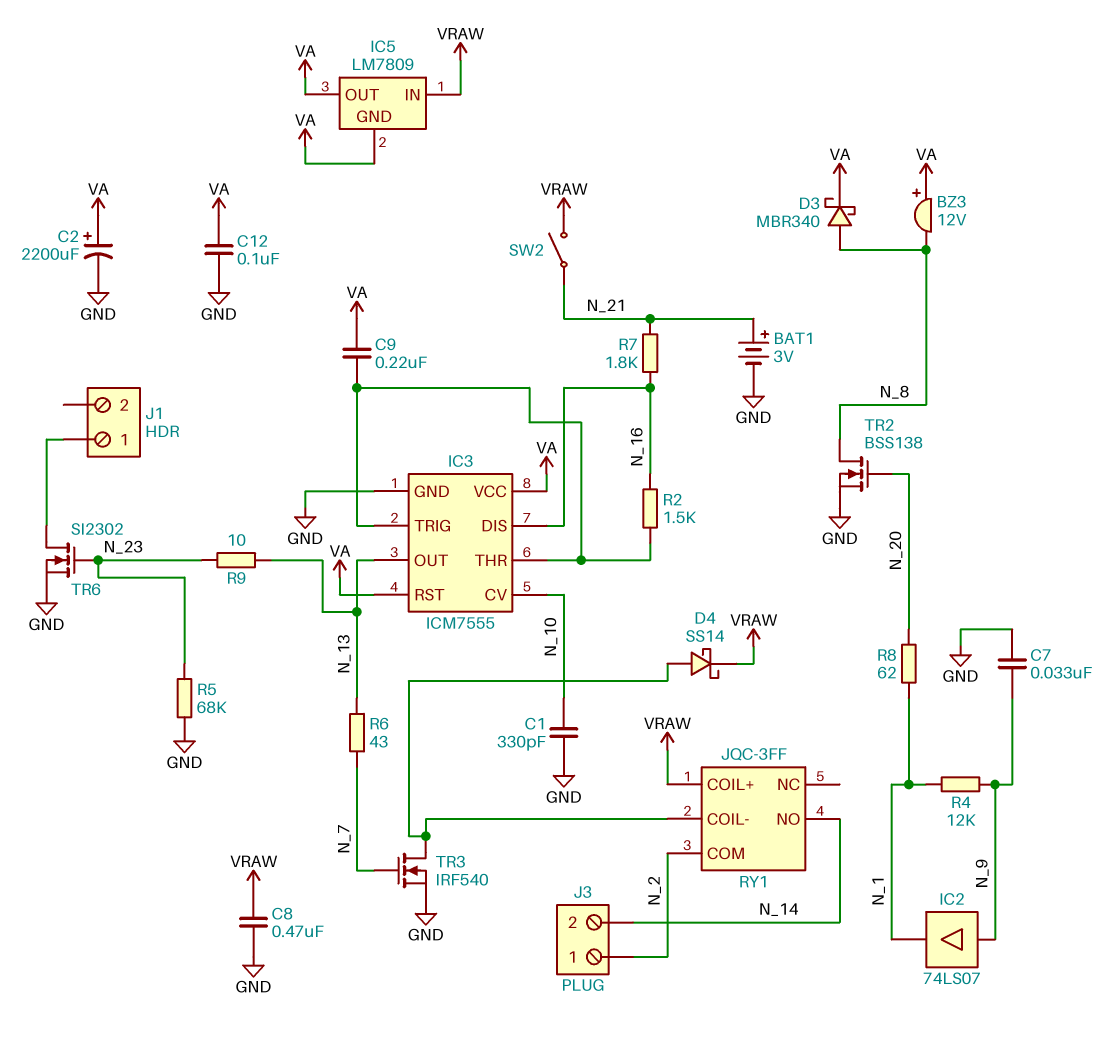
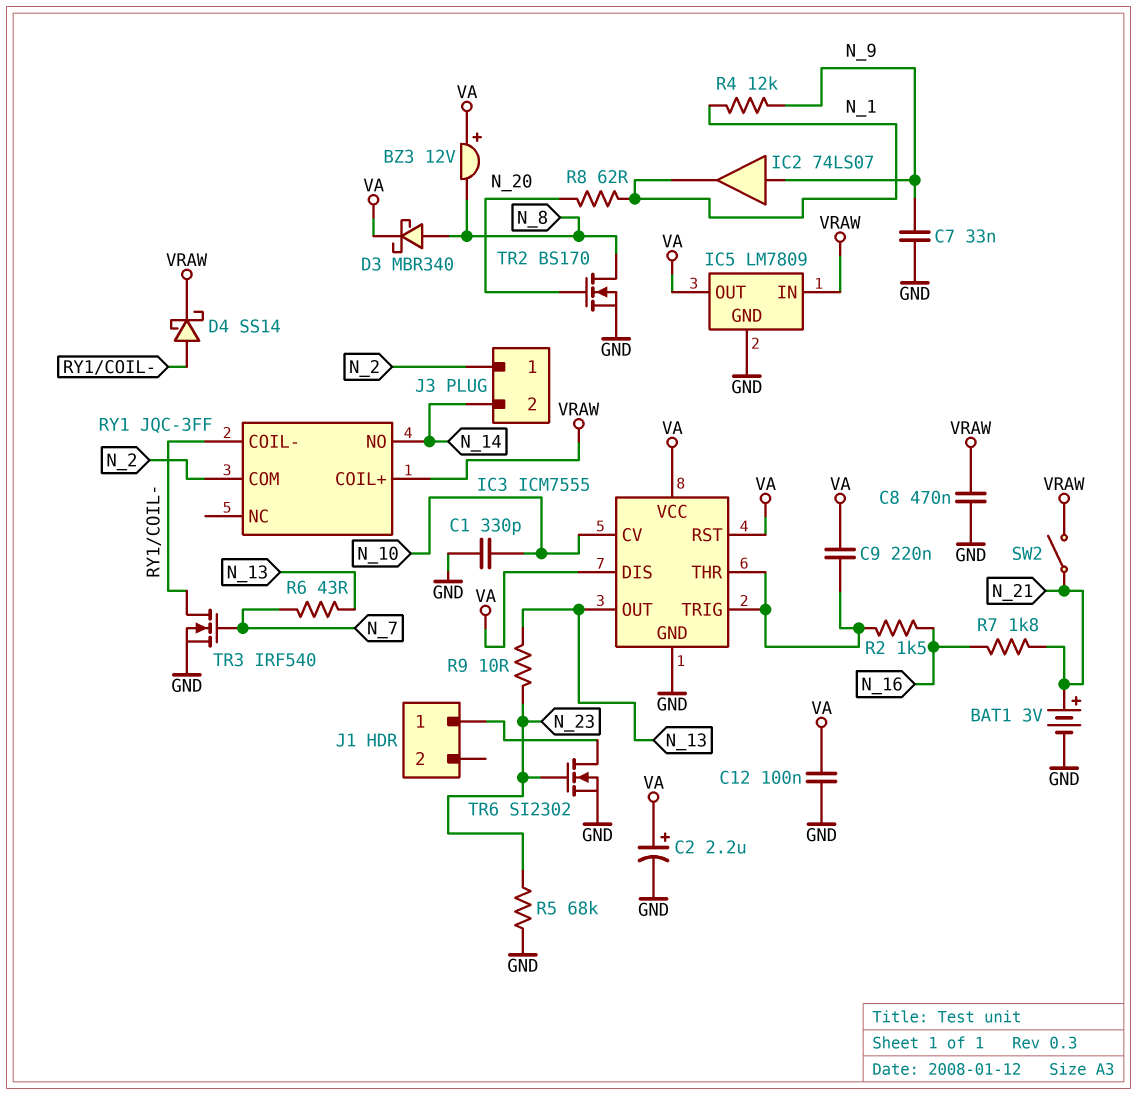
C2: 2200uF (plus VA, minus GND) -> 2.2uF (plus VA, minus GND)
IC3 pin DIS: N_16 -> VA
IC5 pin GND: VA -> GND
TR2: NMOS BSS138 (G N_20, D N_8, S GND) -> NMOS BS170 (G N_20, D N_8, S GND)

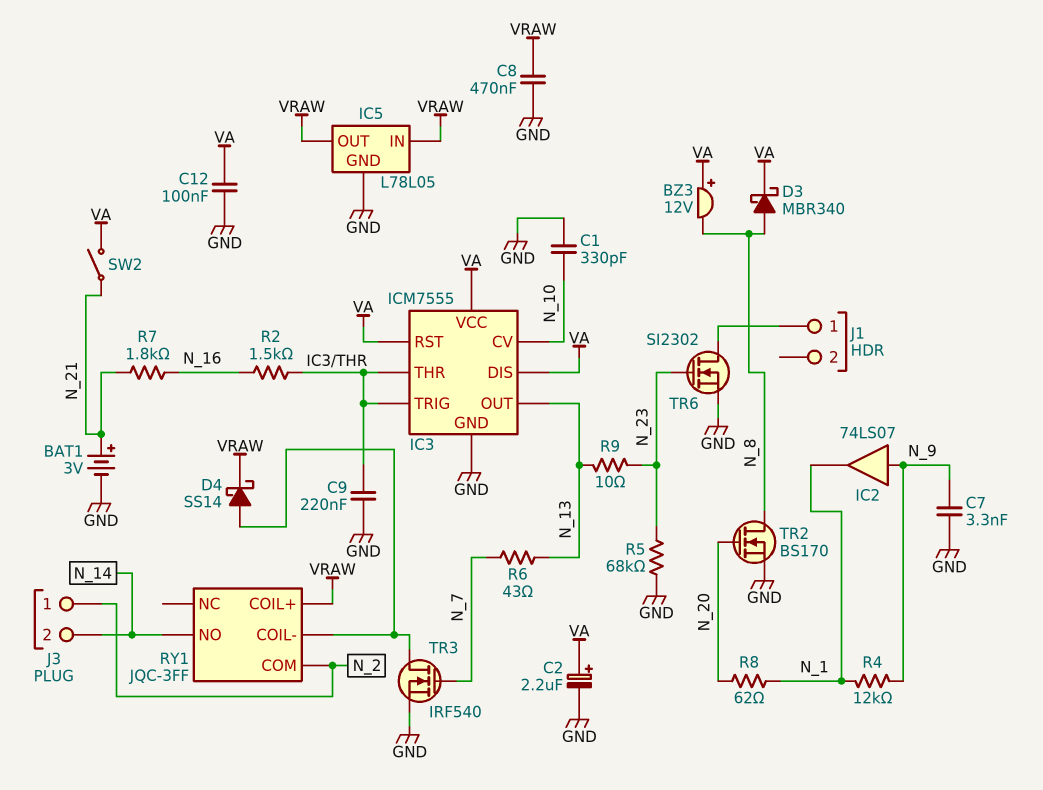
C7: 33nF (GND, N_9) -> 3.3nF (GND, N_9)
C9: 220nF (IC3/THR, VA) -> 220nF (GND, IC3/THR)
IC5: LM7809 -> L78L05
IC5 pin OUT: VA -> VRAW
SW2: switch (N_21, VRAW) -> switch (N_21, VA)

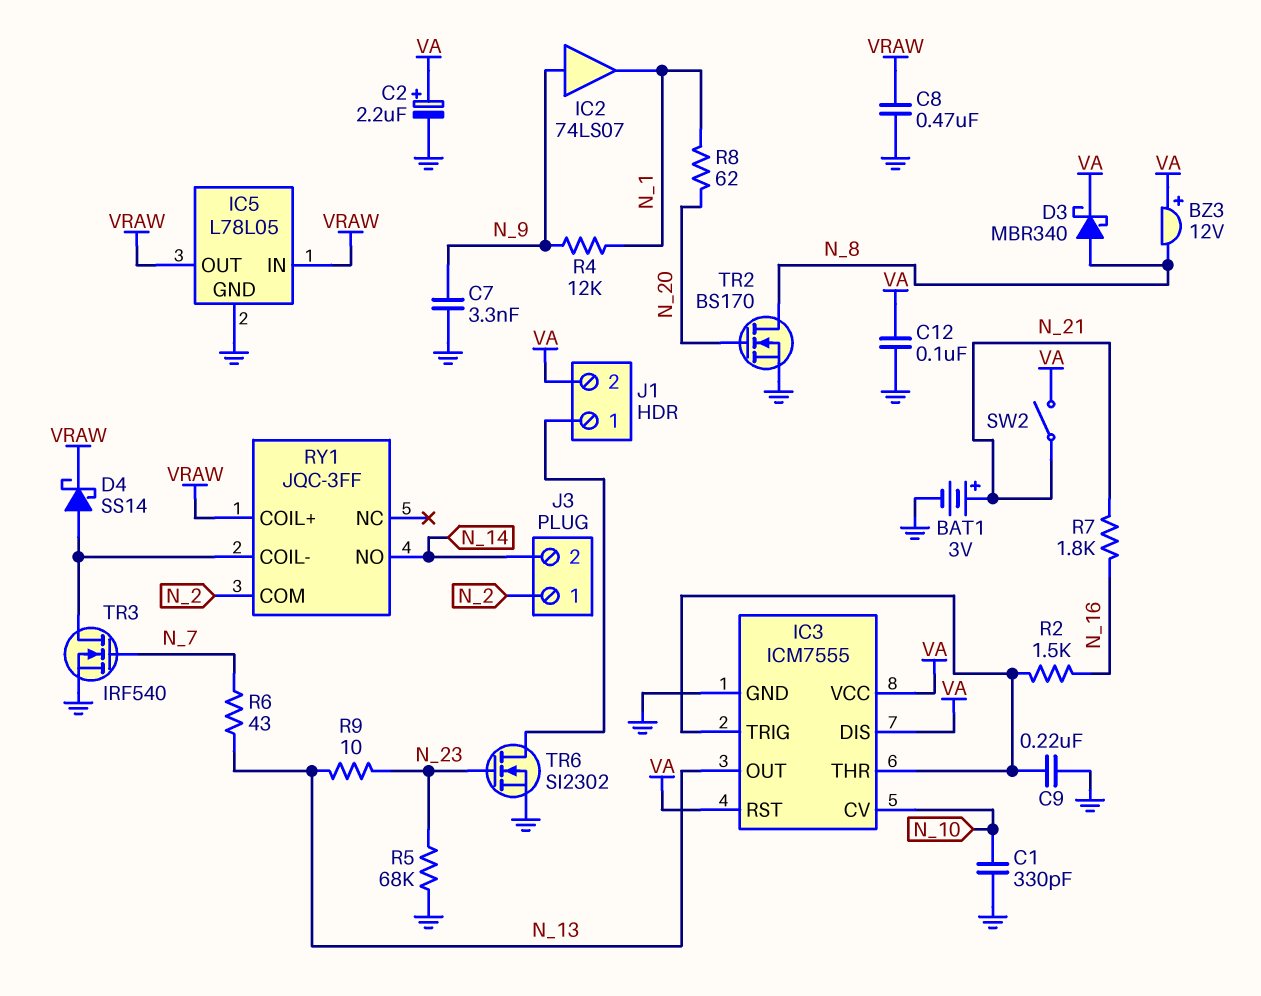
J1 pin 2: none -> VA

